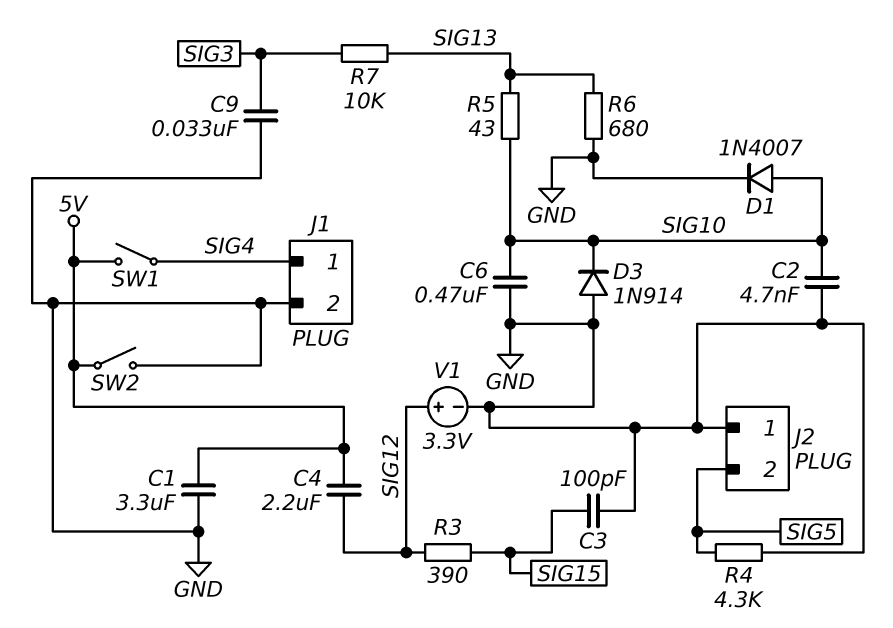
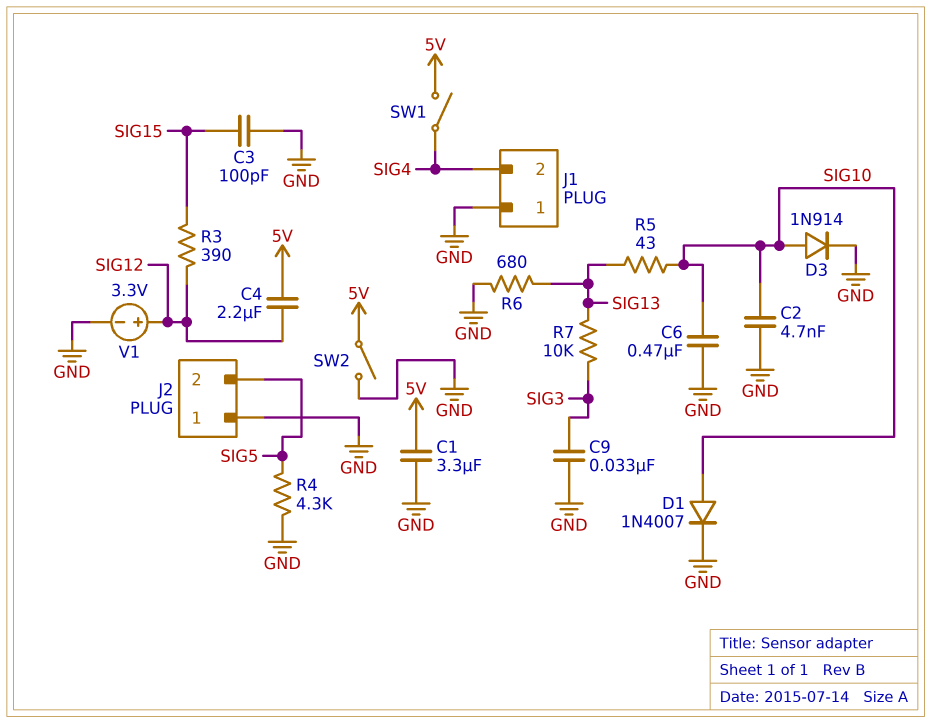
D3: diode 1N914 (A GND, K SIG10) -> diode 1N914 (A SIG10, K GND)
J1 pin 1: SIG4 -> GND
J1 pin 2: GND -> SIG4

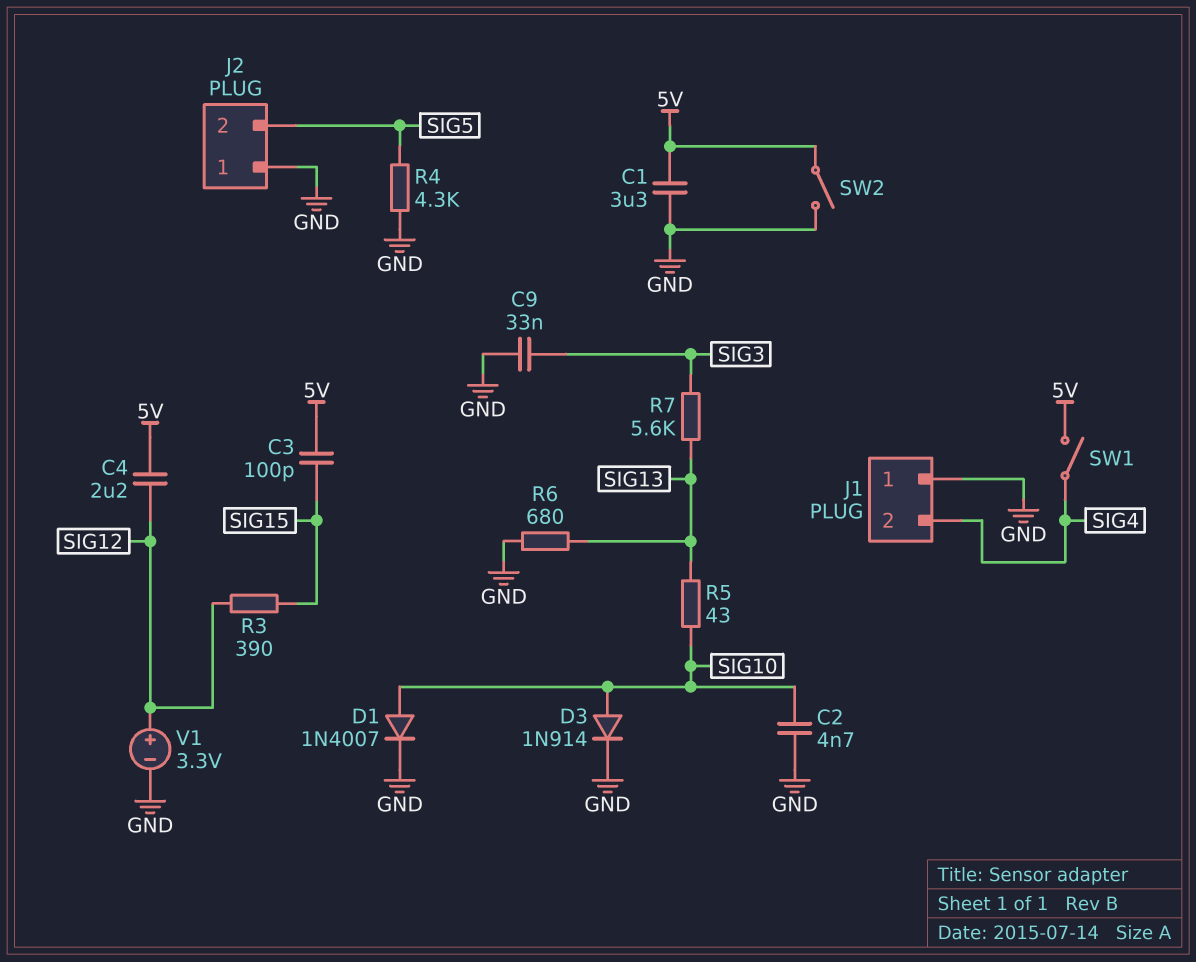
C3: 100pF (GND, SIG15) -> 100pF (5V, SIG15)
C6: 470nF (GND, SIG10) -> none
R7: 10k (SIG3, SIG13) -> 5.6k (SIG3, SIG13)

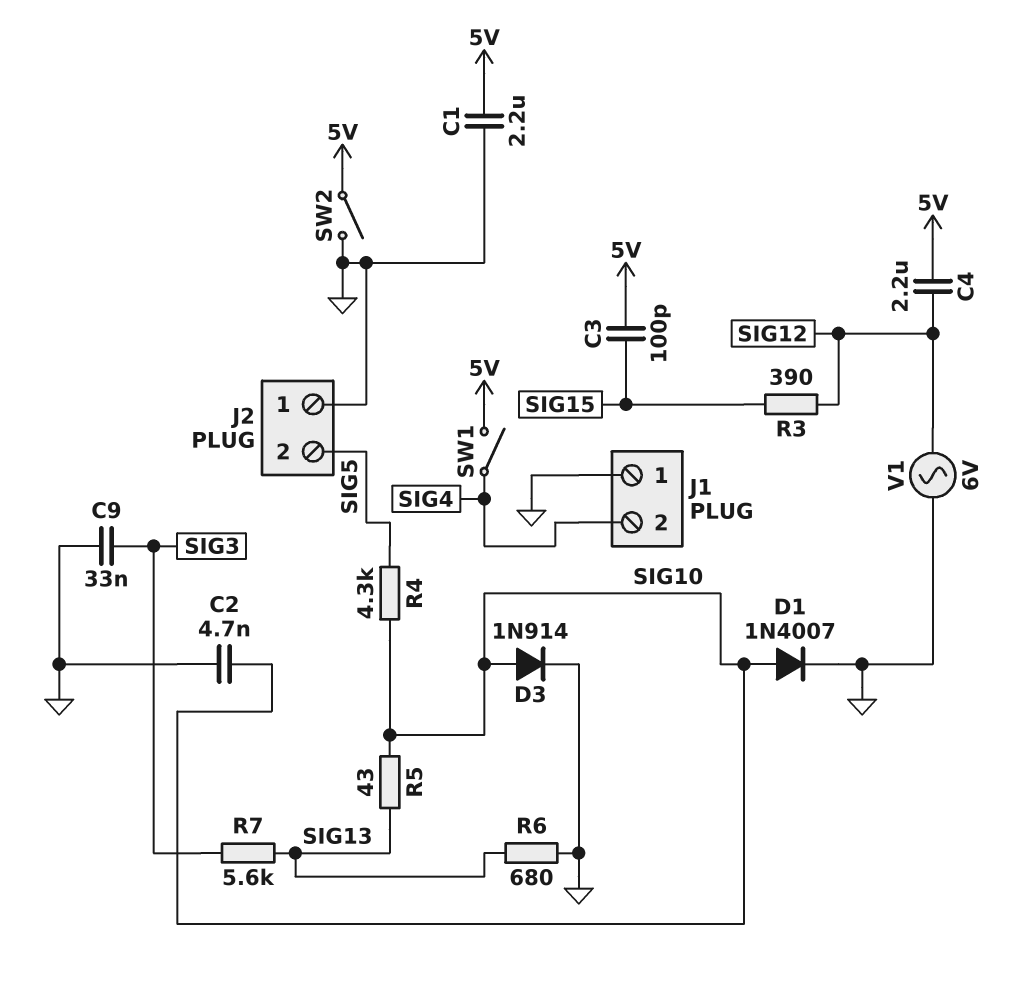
C1: 3.3uF (5V, GND) -> 2.2uF (5V, GND)
R4: 4.3k (GND, SIG5) -> 4.3k (SIG5, SIG10)
V1: 3.3V (plus SIG12, minus GND) -> AC 6V (GND, SIG12)

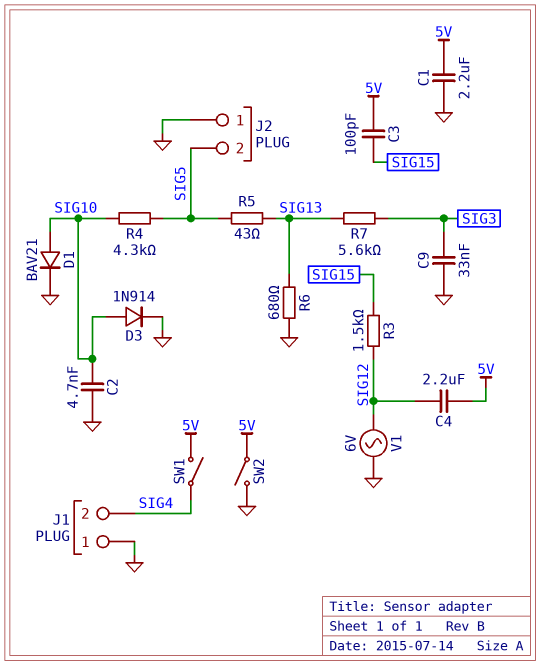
D1: diode 1N4007 (A SIG10, K GND) -> diode BAV21 (A SIG10, K GND)
R3: 390 (SIG12, SIG15) -> 1.5k (SIG12, SIG15)
R5: 43 (SIG10, SIG13) -> 43 (SIG5, SIG13)

